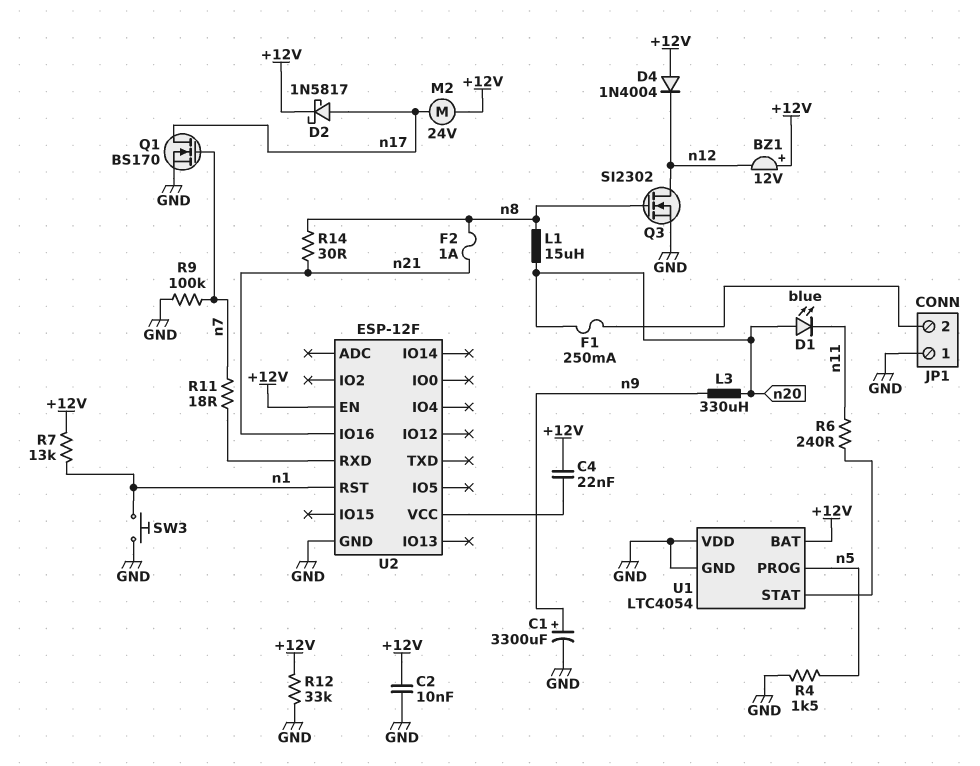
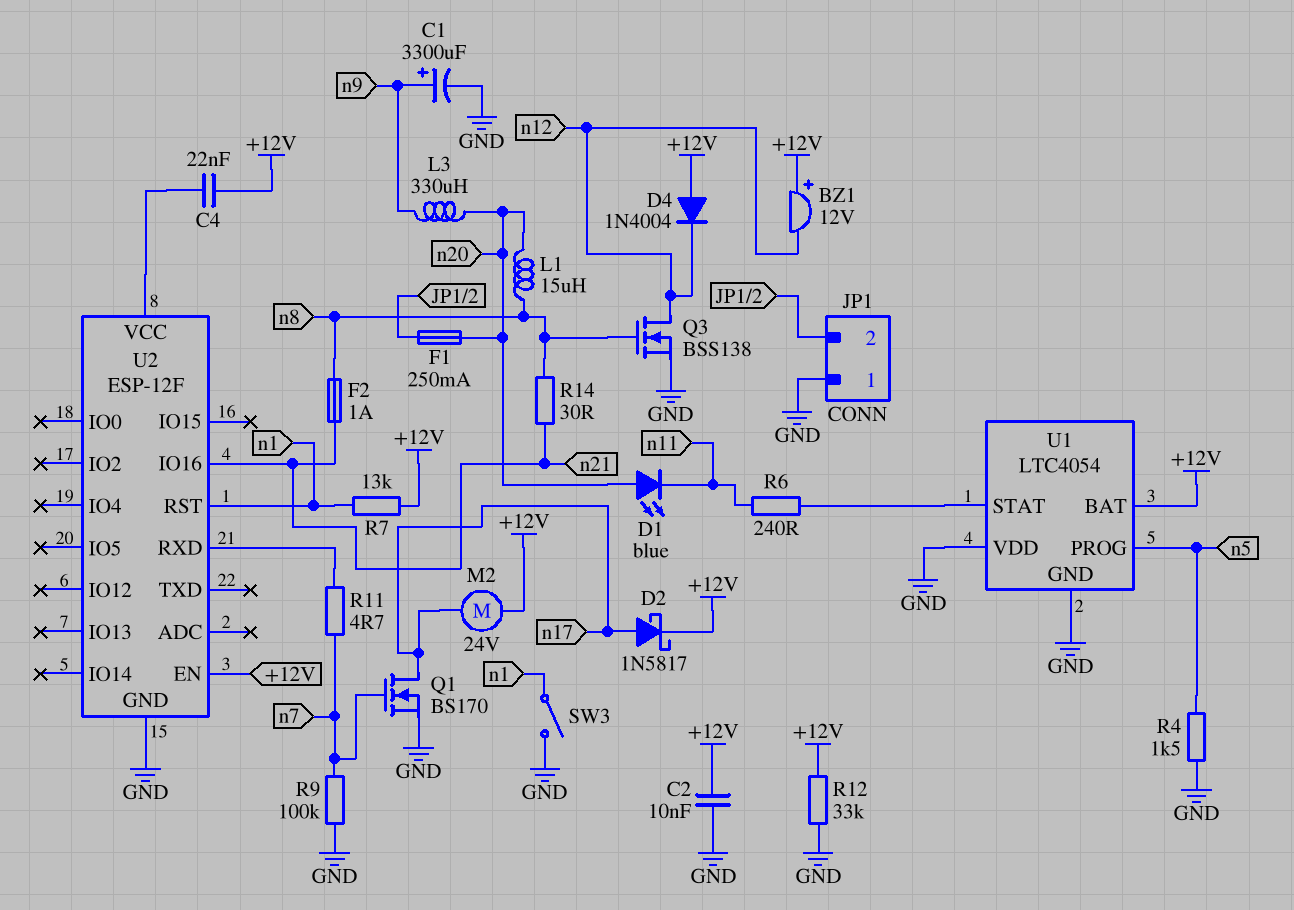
Q3: NMOS SI2302 (G n8, D n12, S GND) -> NMOS BSS138 (G n8, D n12, S GND)
R11: 18 (U2/RXD, n7) -> 4.7 (U2/RXD, n7)
SW3: button (GND, n1) -> switch (GND, n1)

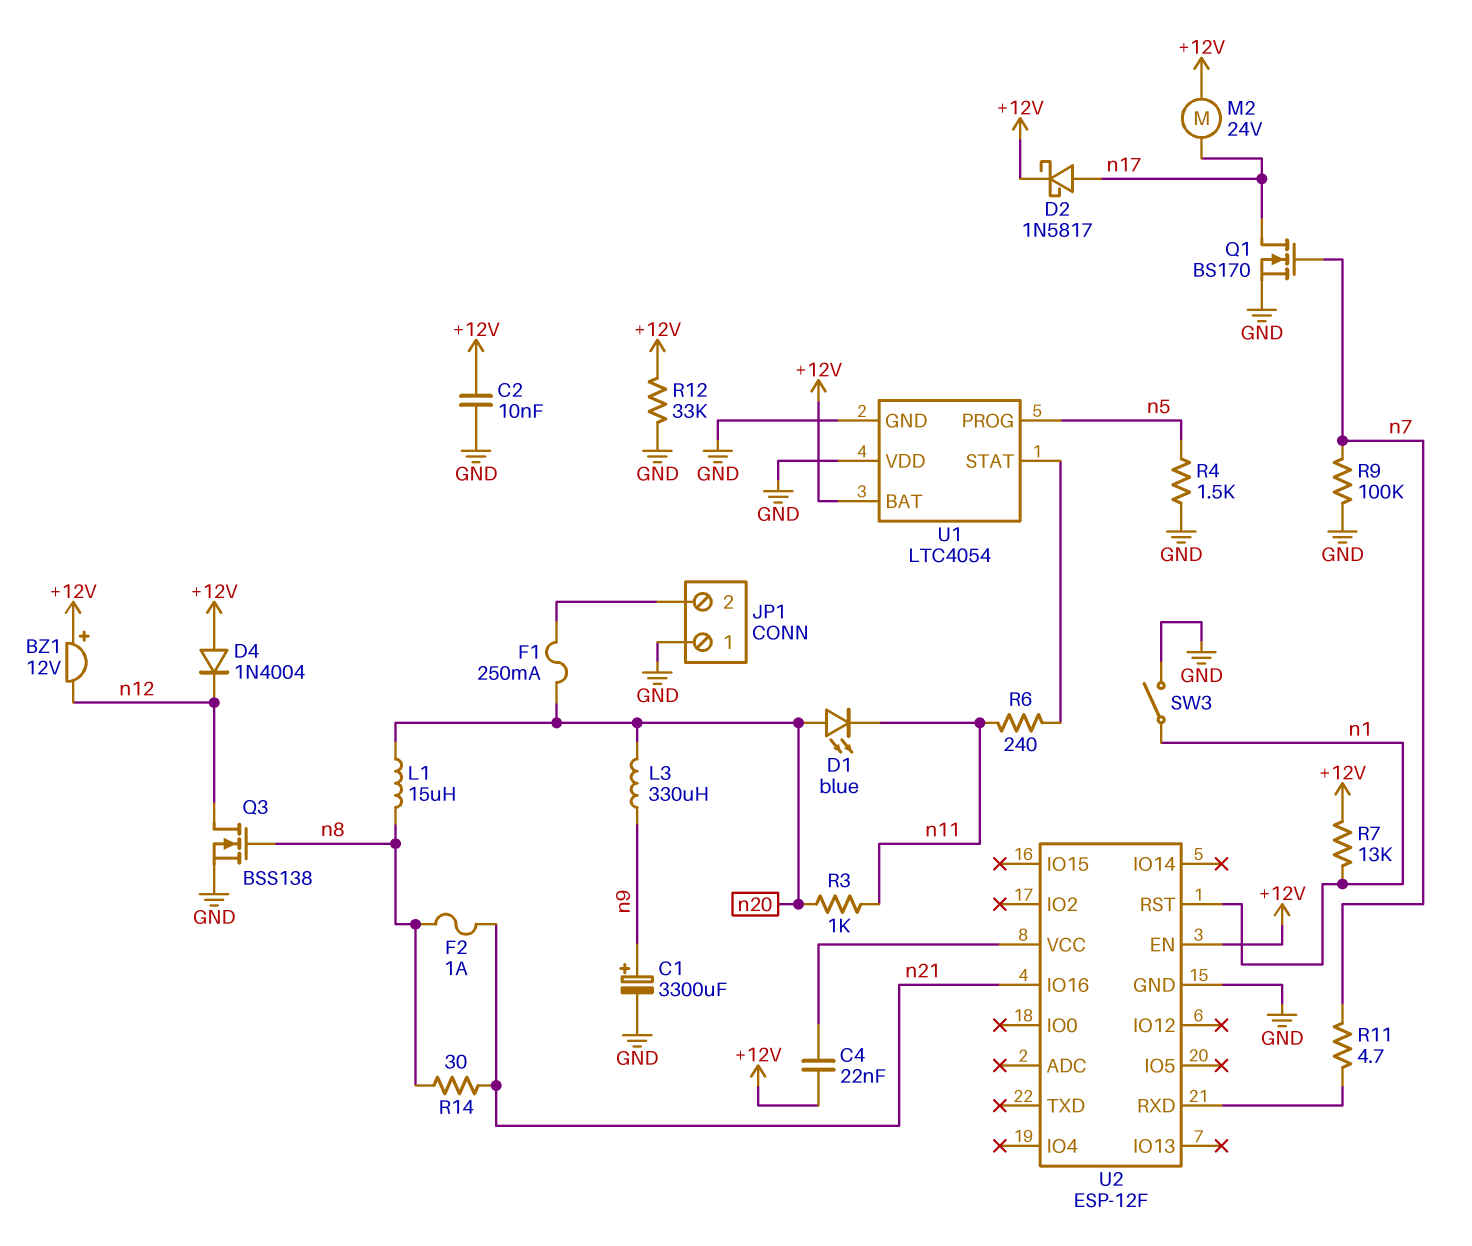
R3: none -> 1k (n11, n20)

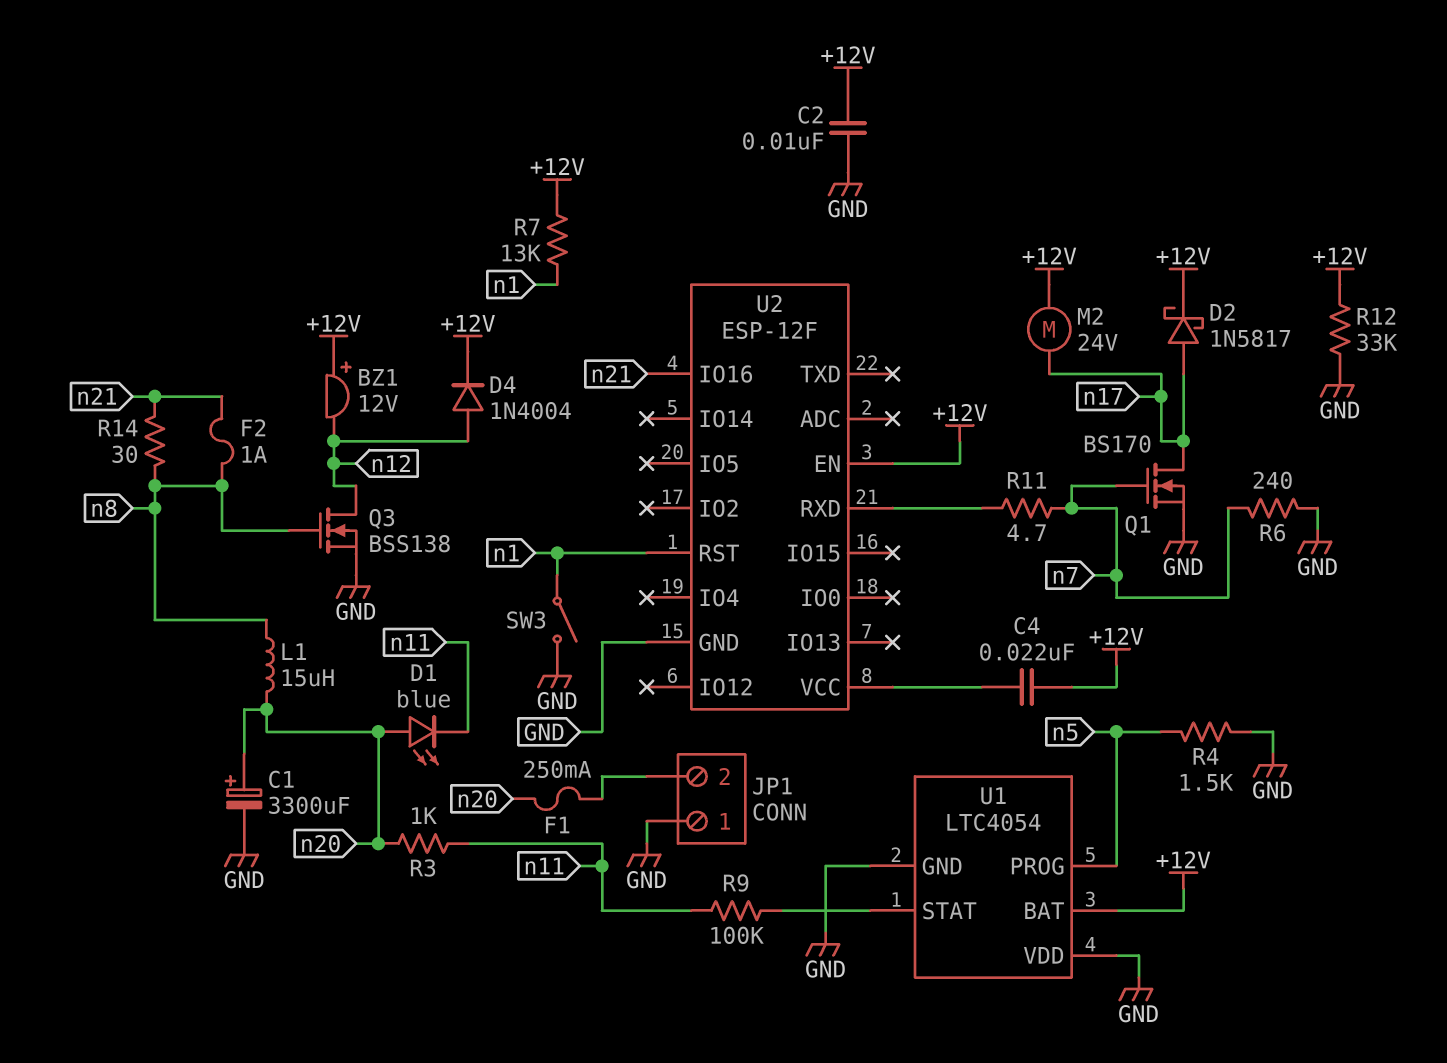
C1: 3300uF (plus n9, minus GND) -> 3300uF (plus n20, minus GND)
D4: diode 1N4004 (A +12V, K n12) -> diode 1N4004 (A n12, K +12V)
L3: 330uH (n9, n20) -> none
R6: 240 (U1/STAT, n11) -> 240 (GND, n7)
R9: 100k (GND, n7) -> 100k (U1/STAT, n11)

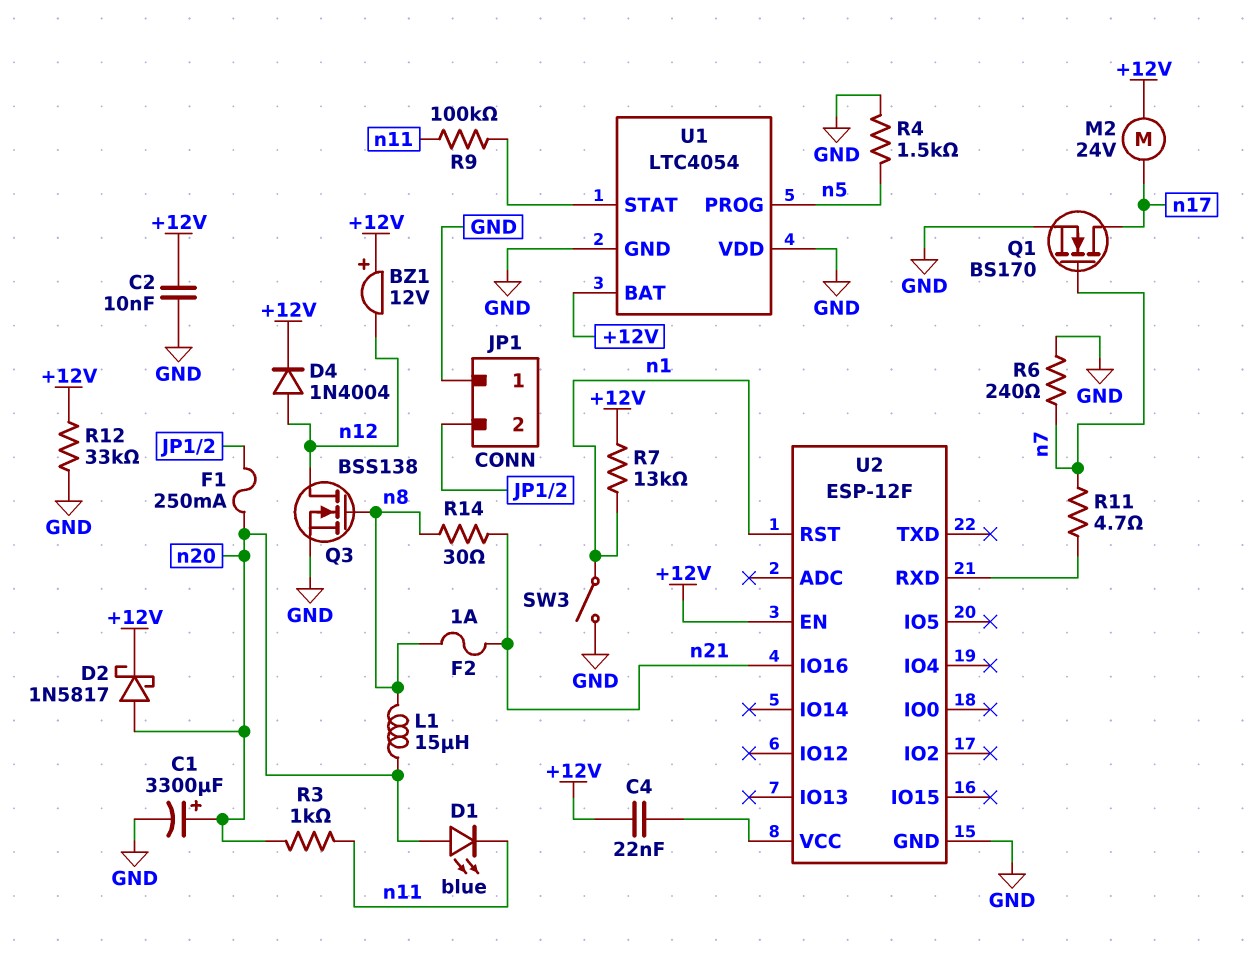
D2: schottky 1N5817 (A n17, K +12V) -> schottky 1N5817 (A n20, K +12V)

